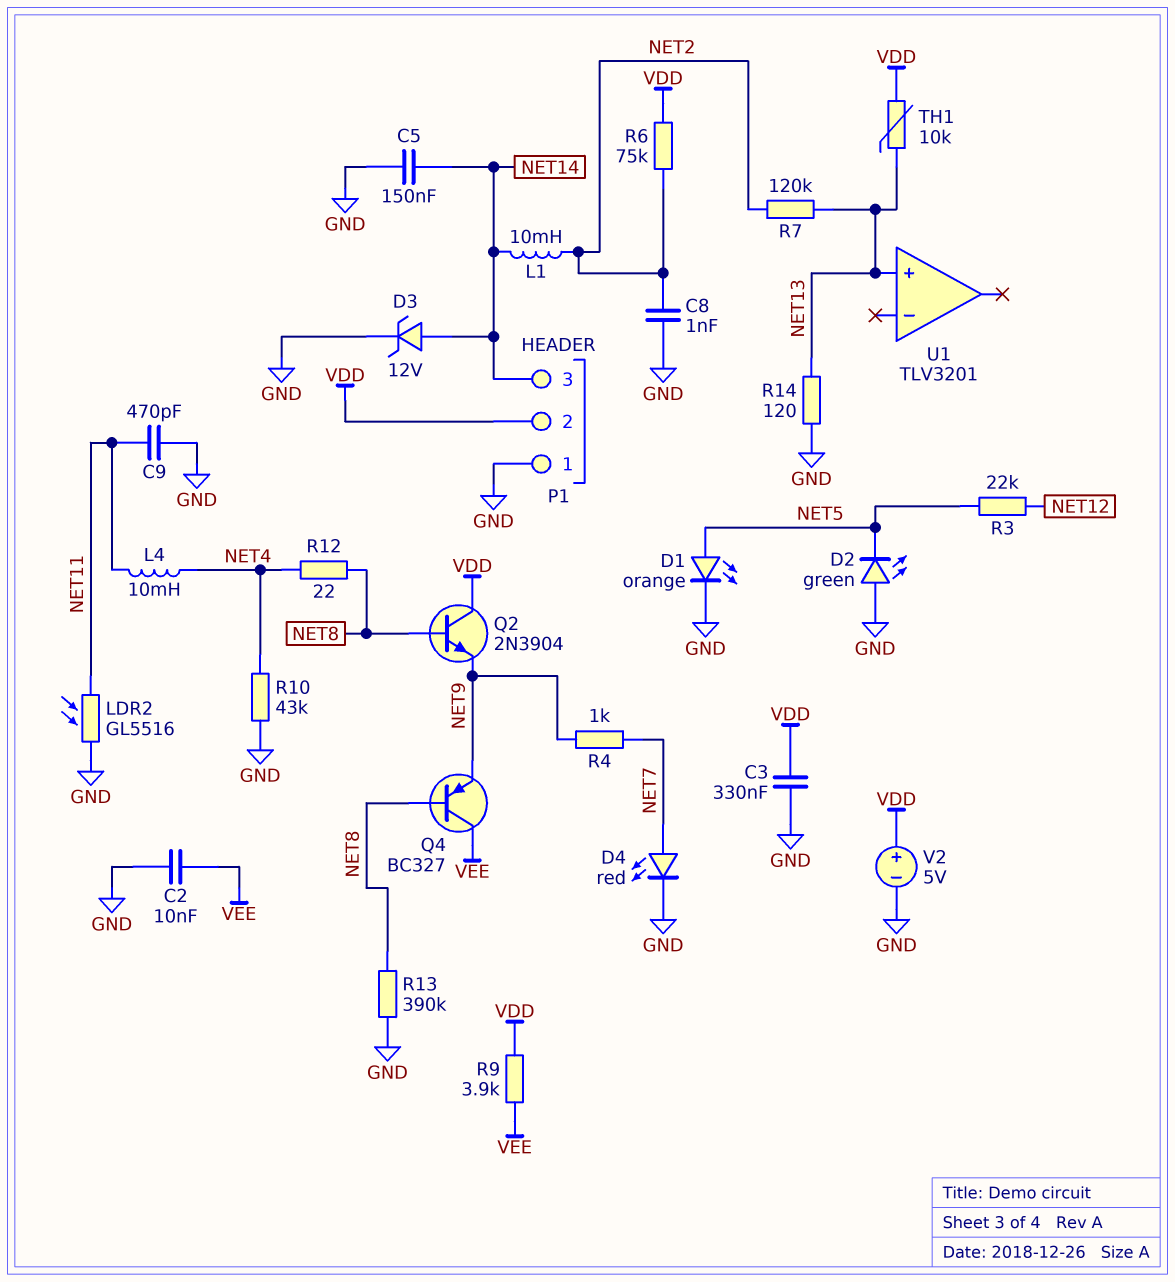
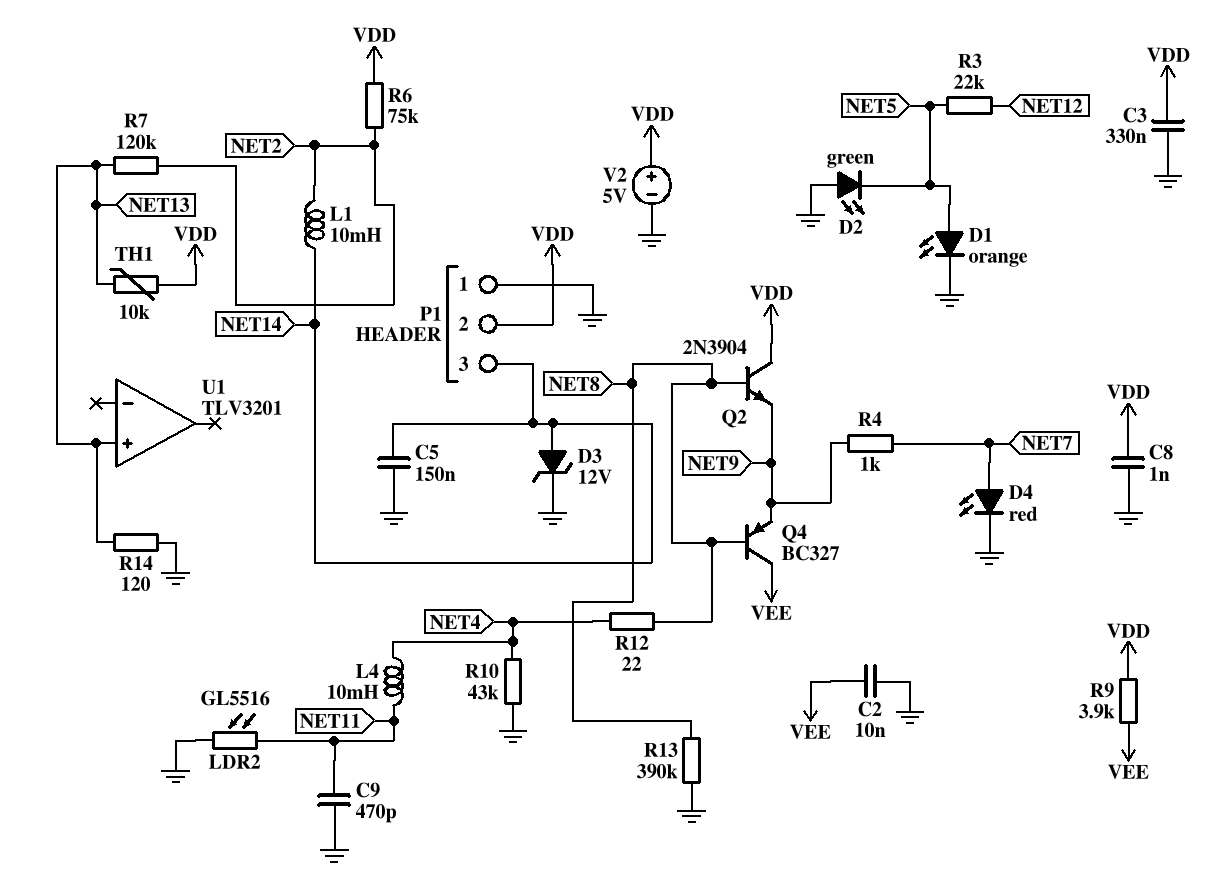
C8: 1nF (GND, NET2) -> 1nF (GND, VDD)

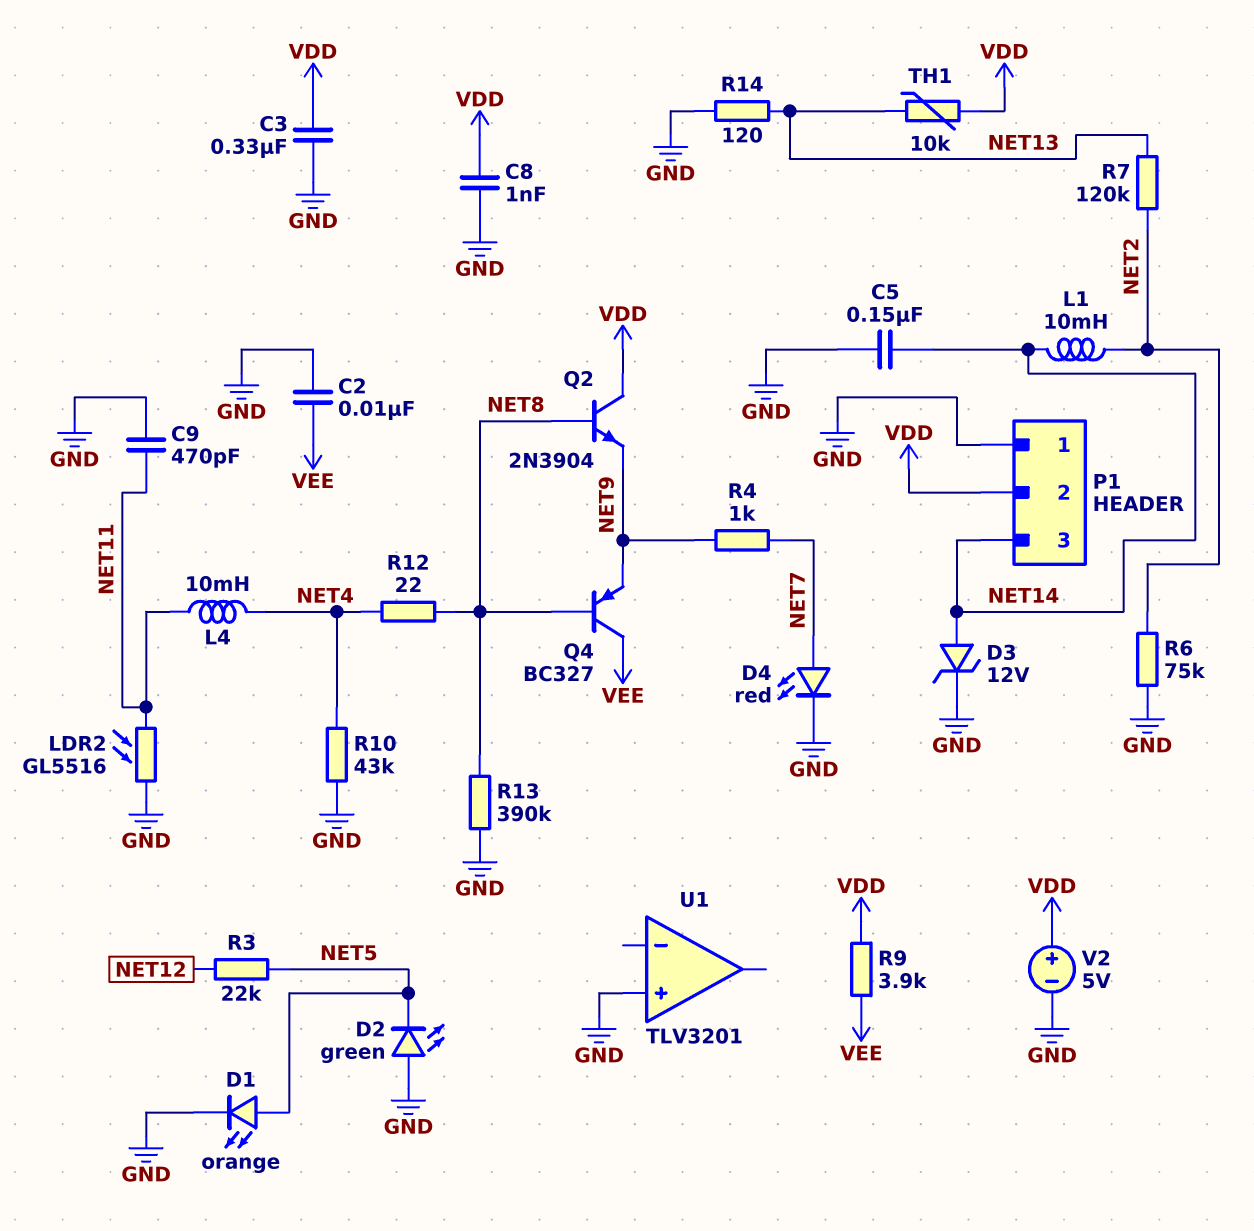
R6: 75k (NET2, VDD) -> 75k (GND, NET2)
U1 pin in+: NET13 -> GND

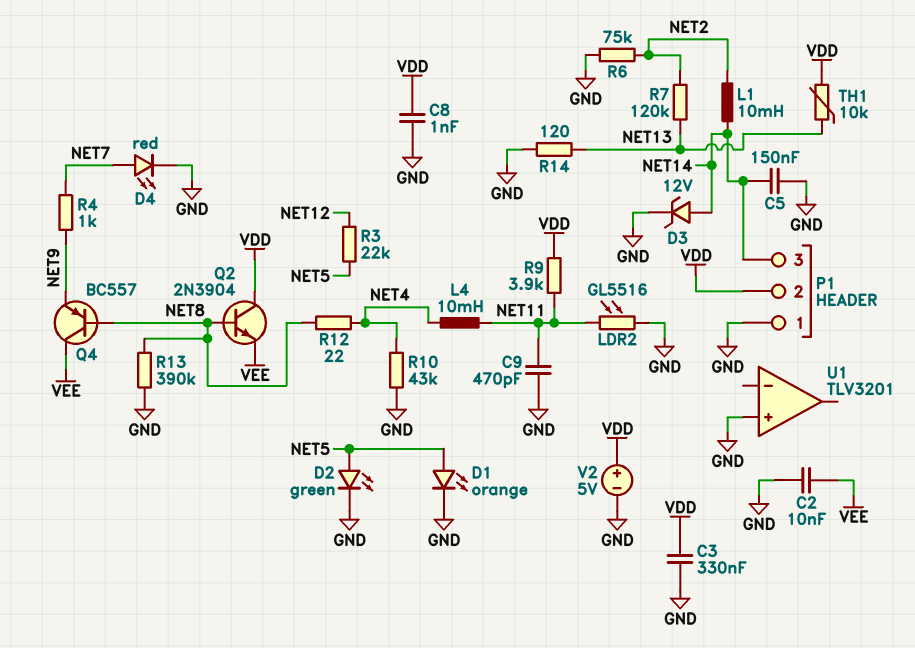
D2: LED green (A GND, K NET5) -> LED green (A NET5, K GND)
Q2: NPN 2N3904 (B NET8, C VDD, E NET9) -> NPN 2N3904 (B NET8, C VDD, E VEE)
Q4: PNP BC327 (B NET8, C VEE, E NET9) -> PNP BC557 (B NET8, C VEE, E NET9)
R9: 3.9k (VDD, VEE) -> 3.9k (NET11, VDD)

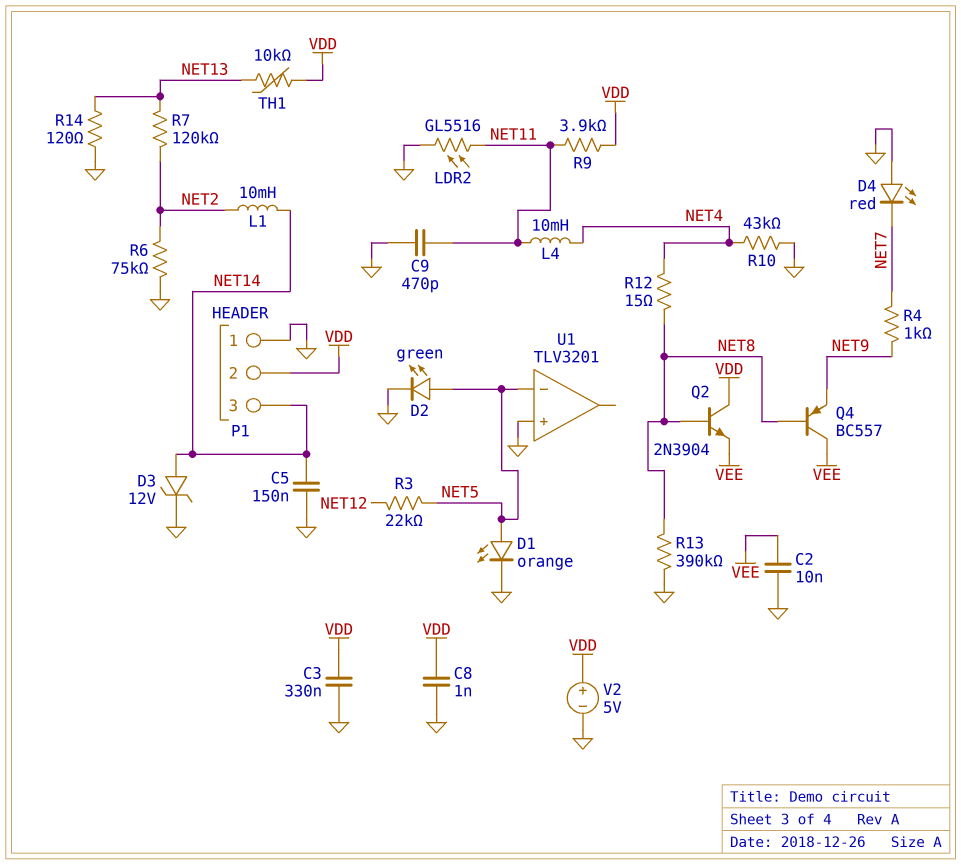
D4: LED red (A NET7, K GND) -> LED red (A GND, K NET7)
R12: 22 (NET4, NET8) -> 15 (NET4, NET8)
U1 pin in-: none -> NET5

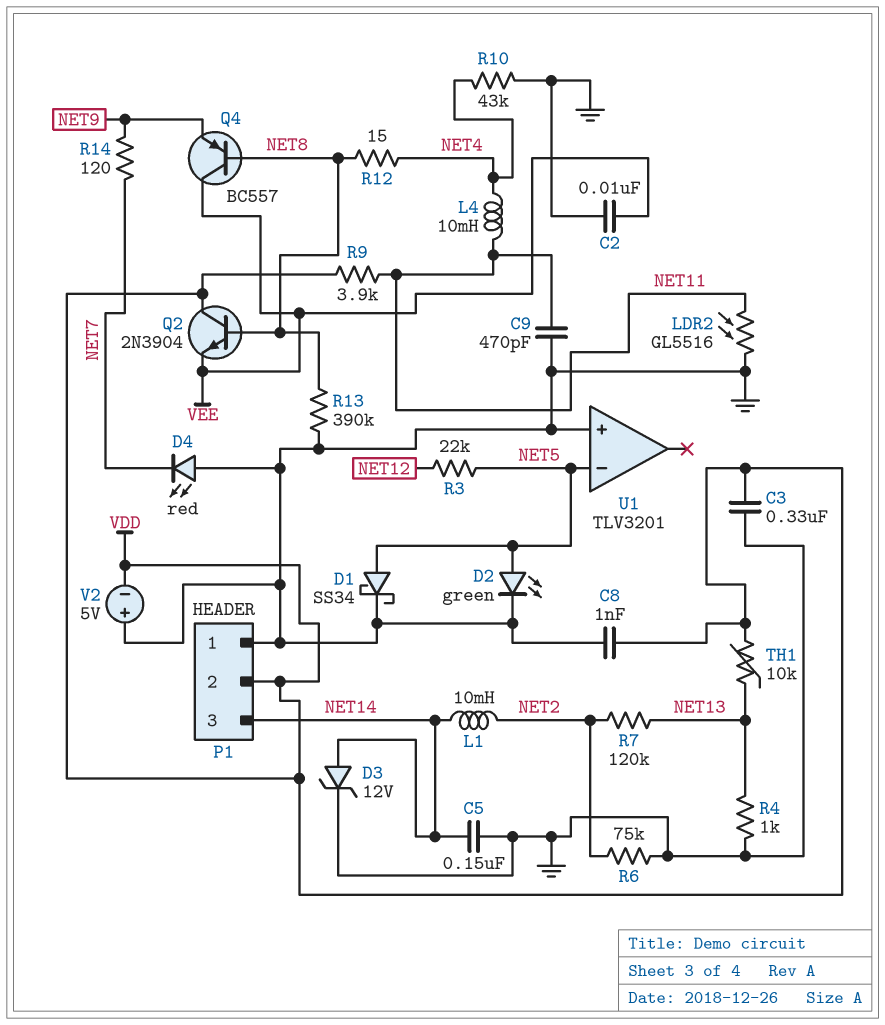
D1: LED orange (A NET5, K GND) -> schottky SS34 (A NET5, K GND)
R4: 1k (NET7, NET9) -> 1k (GND, NET13)
R14: 120 (GND, NET13) -> 120 (NET7, NET9)
V2: 5V (plus VDD, minus GND) -> 5V (plus GND, minus VDD)

